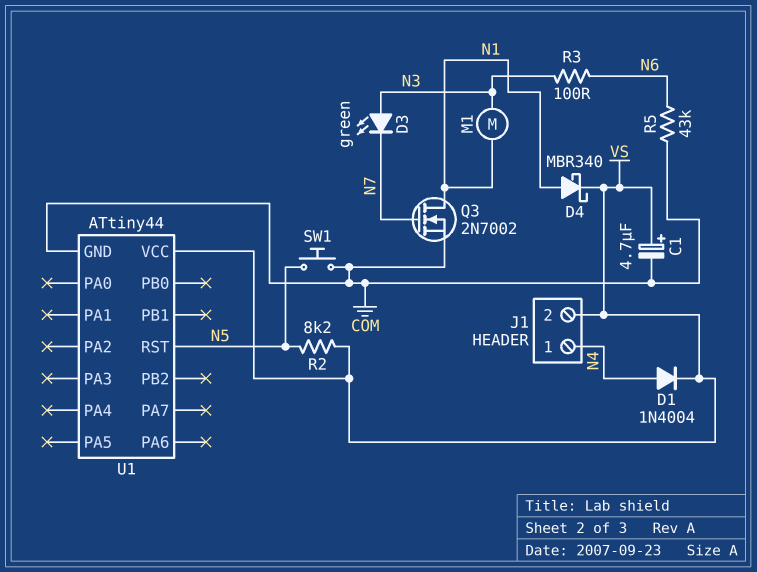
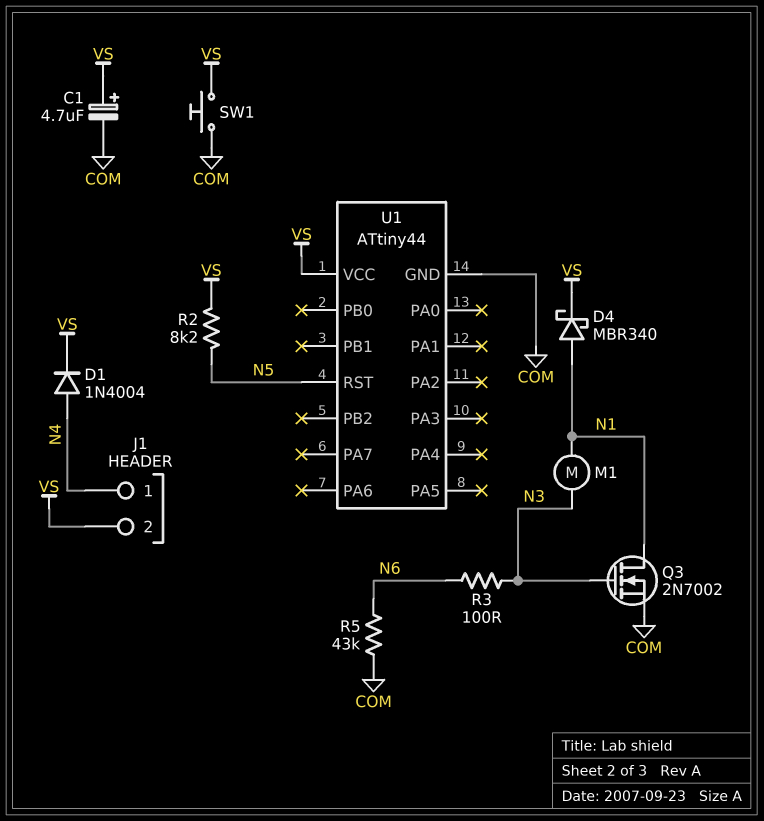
D3: LED green (A N3, K N7) -> none
Q3: NMOS 2N7002 (G N7, D N1, S COM) -> NMOS 2N7002 (G N3, D N1, S COM)
SW1: button (COM, N5) -> button (COM, VS)

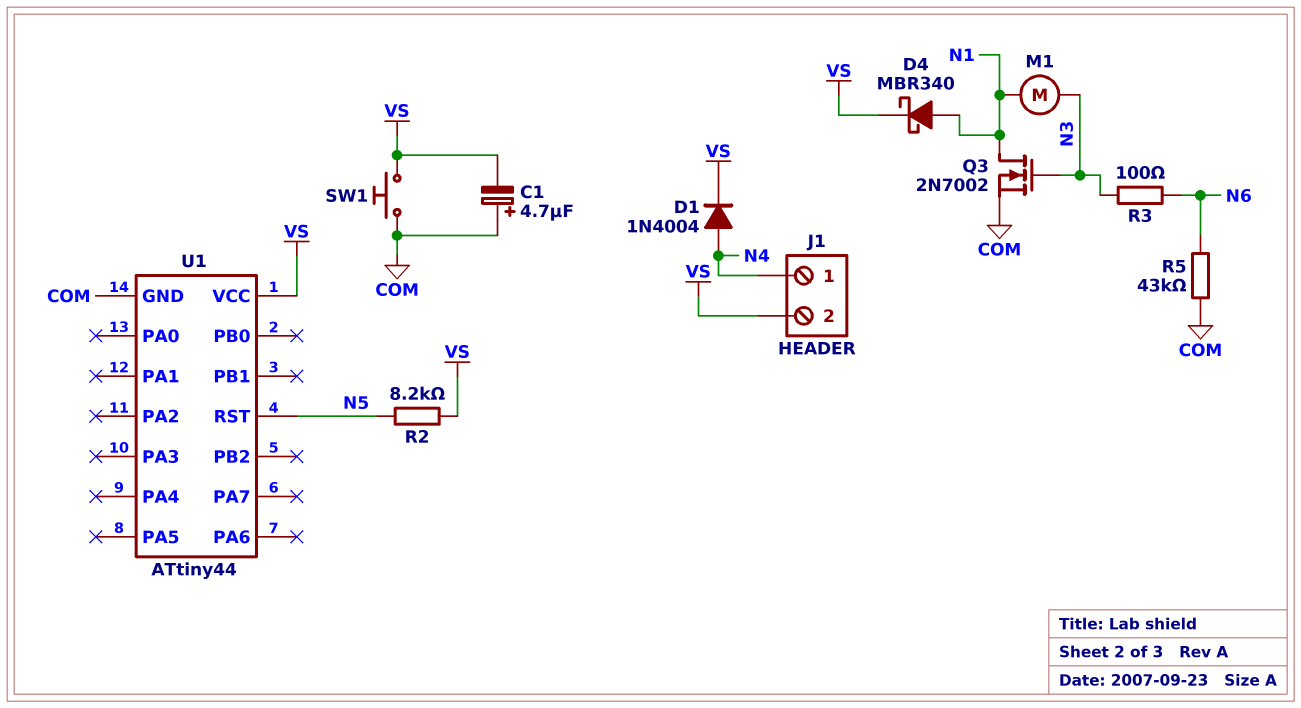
C1: 4.7uF (plus VS, minus COM) -> 4.7uF (plus COM, minus VS)

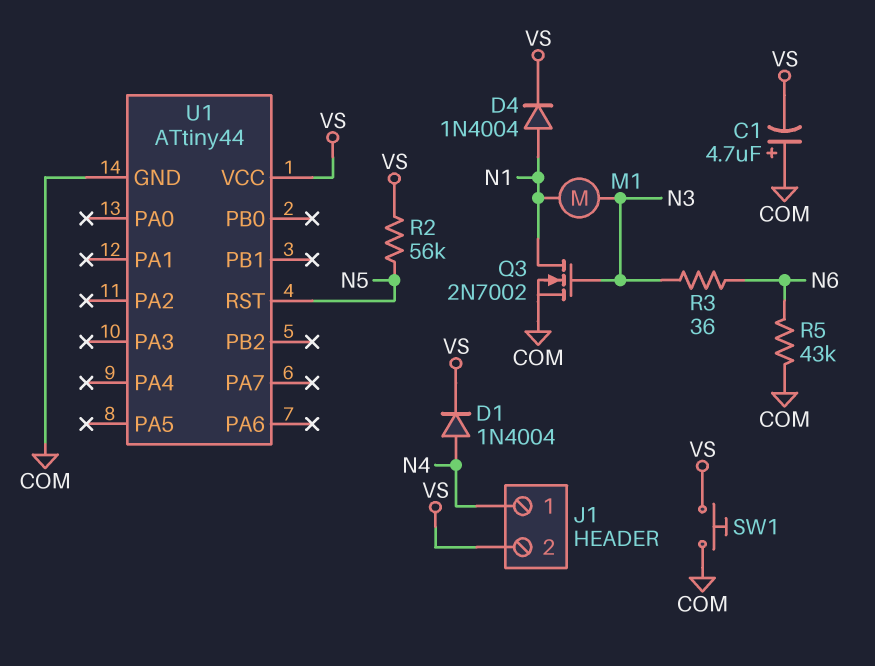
D4: schottky MBR340 (A N1, K VS) -> diode 1N4004 (A N1, K VS)
R2: 8.2k (N5, VS) -> 56k (N5, VS)
R3: 100 (N3, N6) -> 36 (N3, N6)

